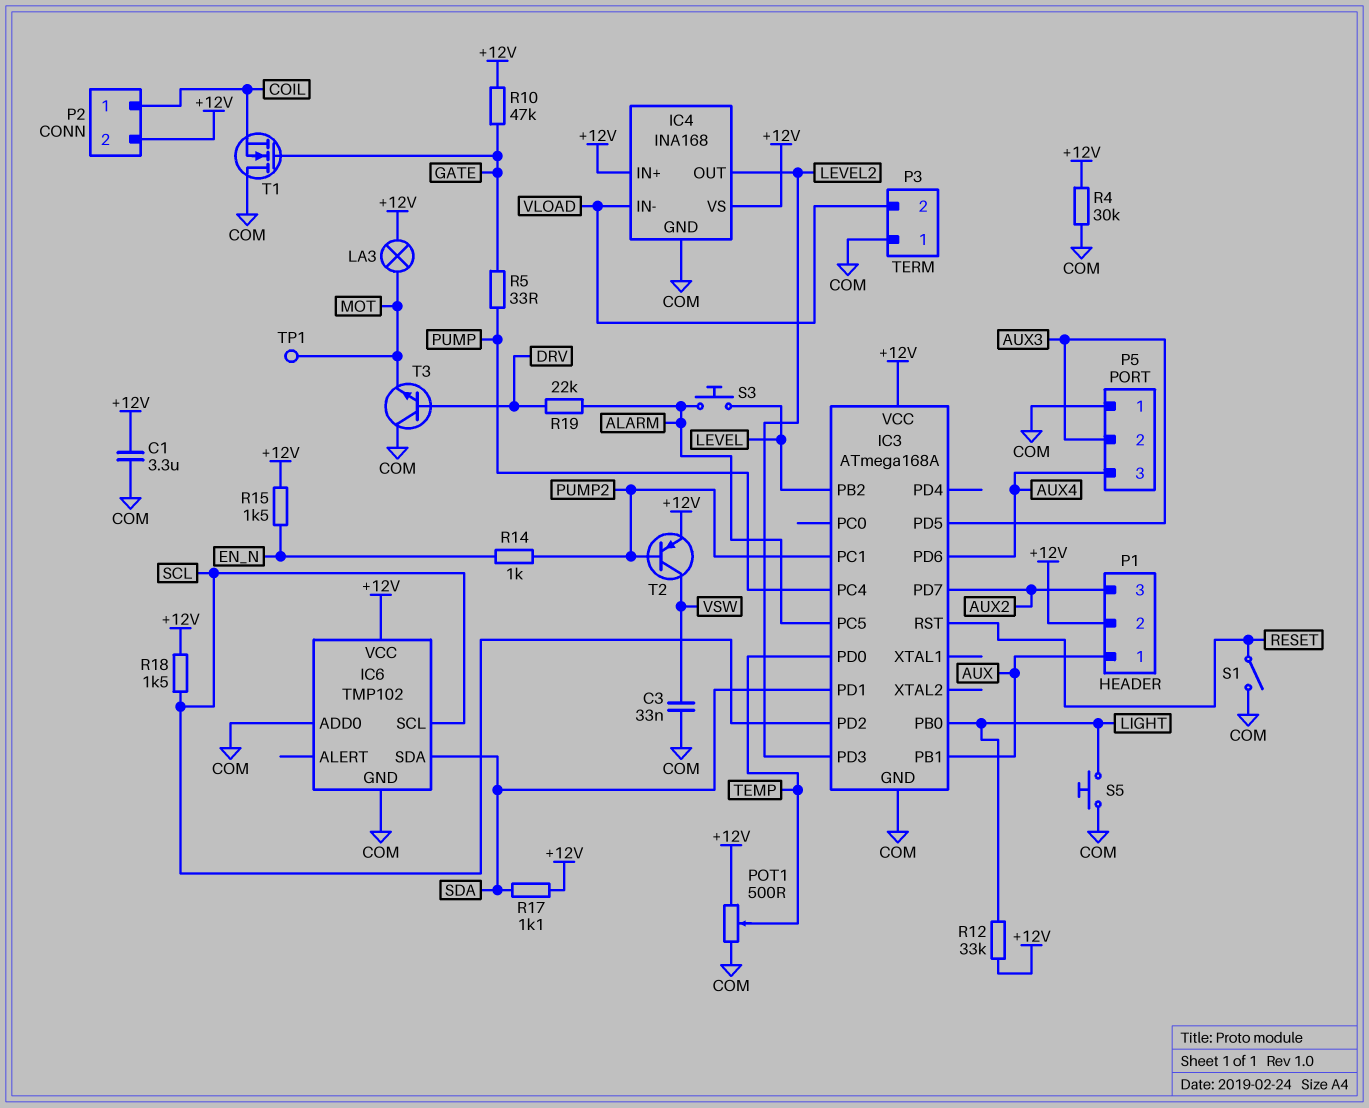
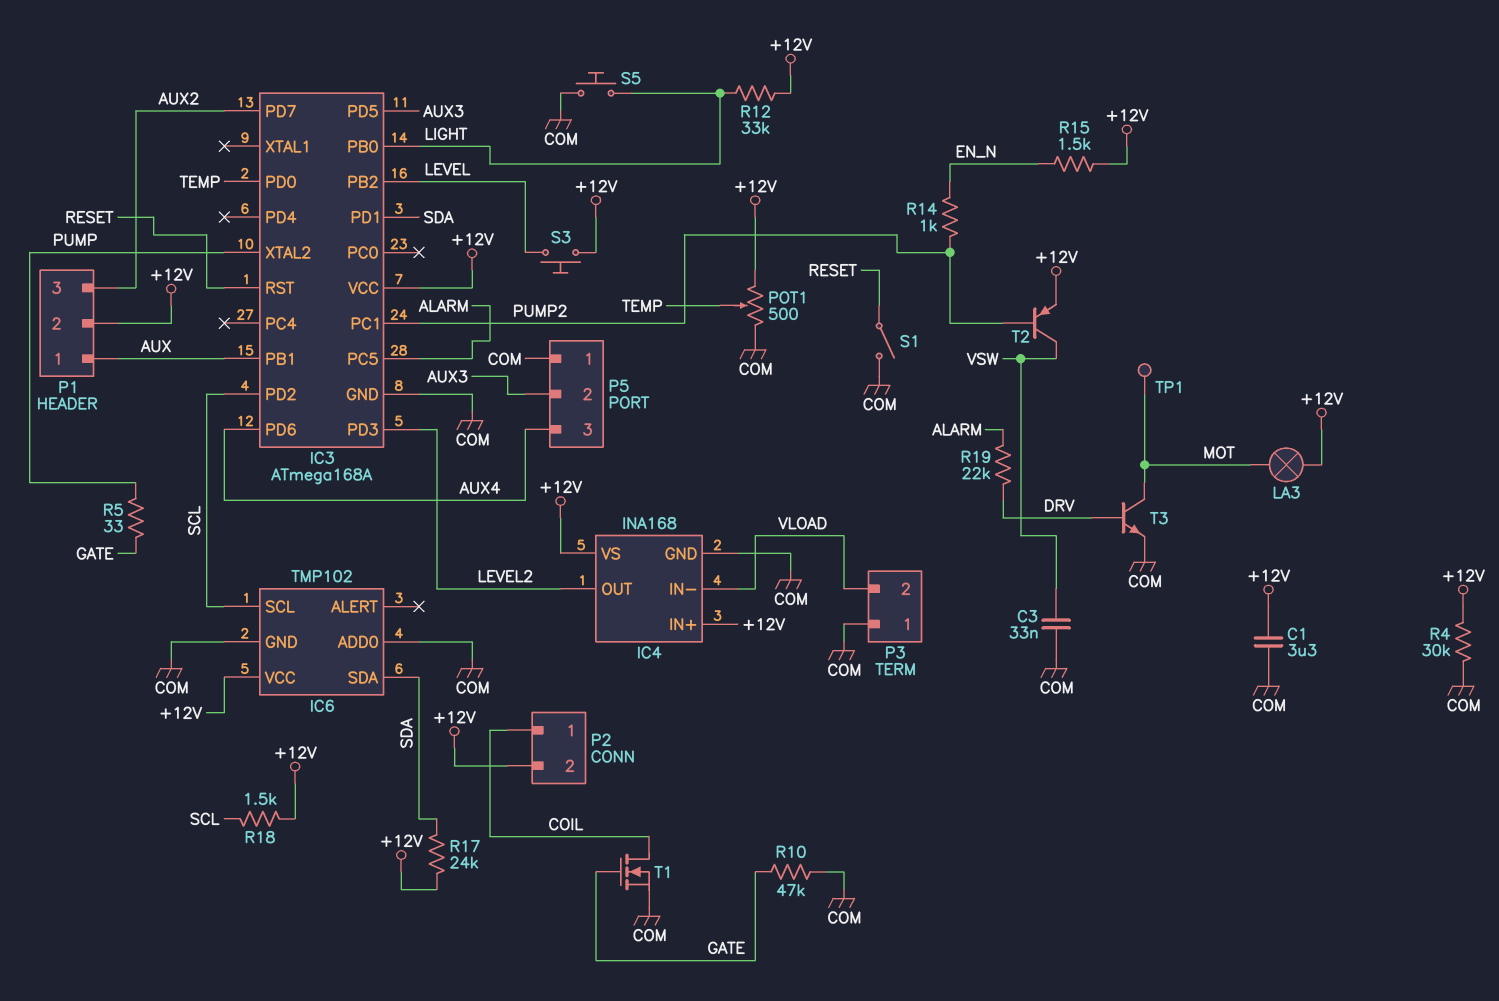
IC3 pin PC4: PUMP -> none
IC3 pin XTAL2: none -> PUMP
R10: 47k (+12V, GATE) -> 47k (COM, GATE)
R17: 1.1k (+12V, SDA) -> 24k (+12V, SDA)
S3: button (ALARM, LEVEL) -> button (+12V, LEVEL)
T1: NMOS (G GATE, D COM, S COIL) -> NMOS (G GATE, D COIL, S COM)
T3: NPN (B DRV, C COM, E MOT) -> NPN (B DRV, C MOT, E COM)

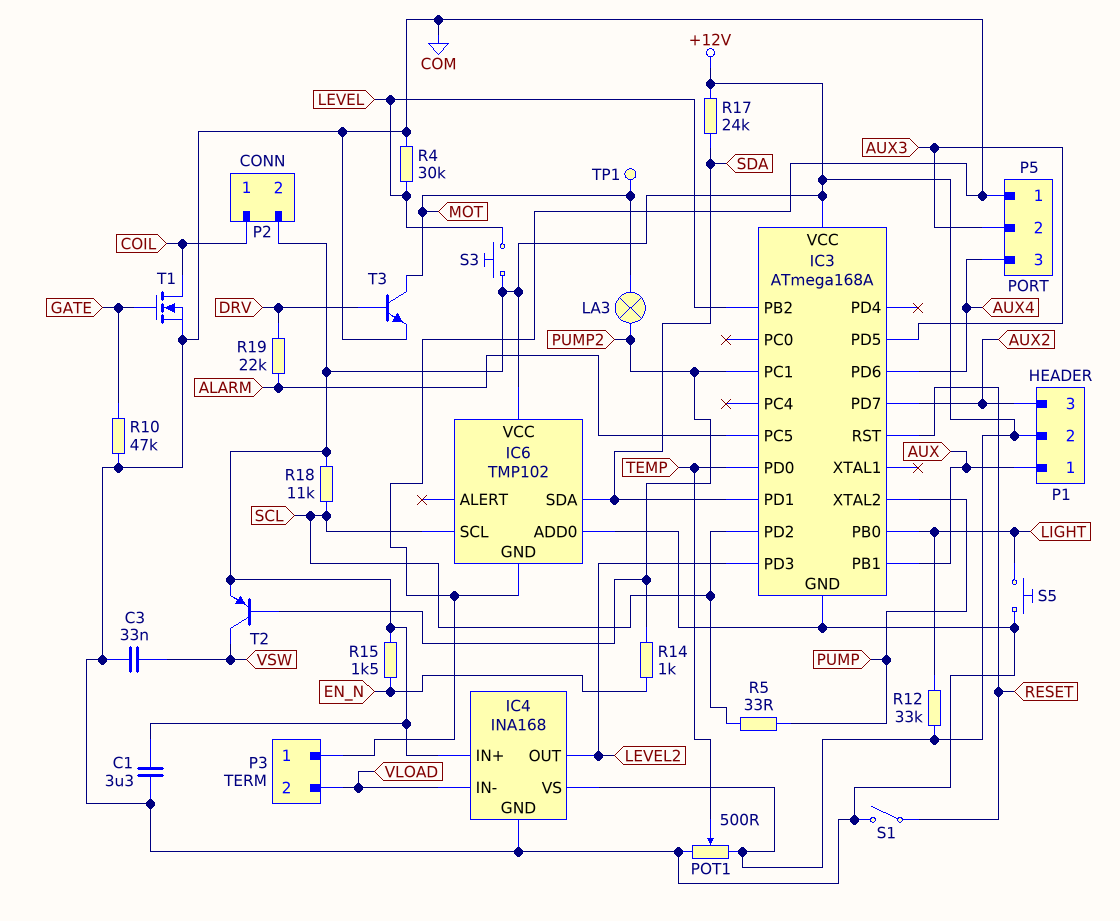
LA3: lamp (+12V, MOT) -> lamp (MOT, PUMP2)
R4: 30k (+12V, COM) -> 30k (COM, LEVEL)
R5: 33 (GATE, PUMP) -> 33 (PUMP, SCL)
R18: 1.5k (+12V, SCL) -> 11k (+12V, SCL)

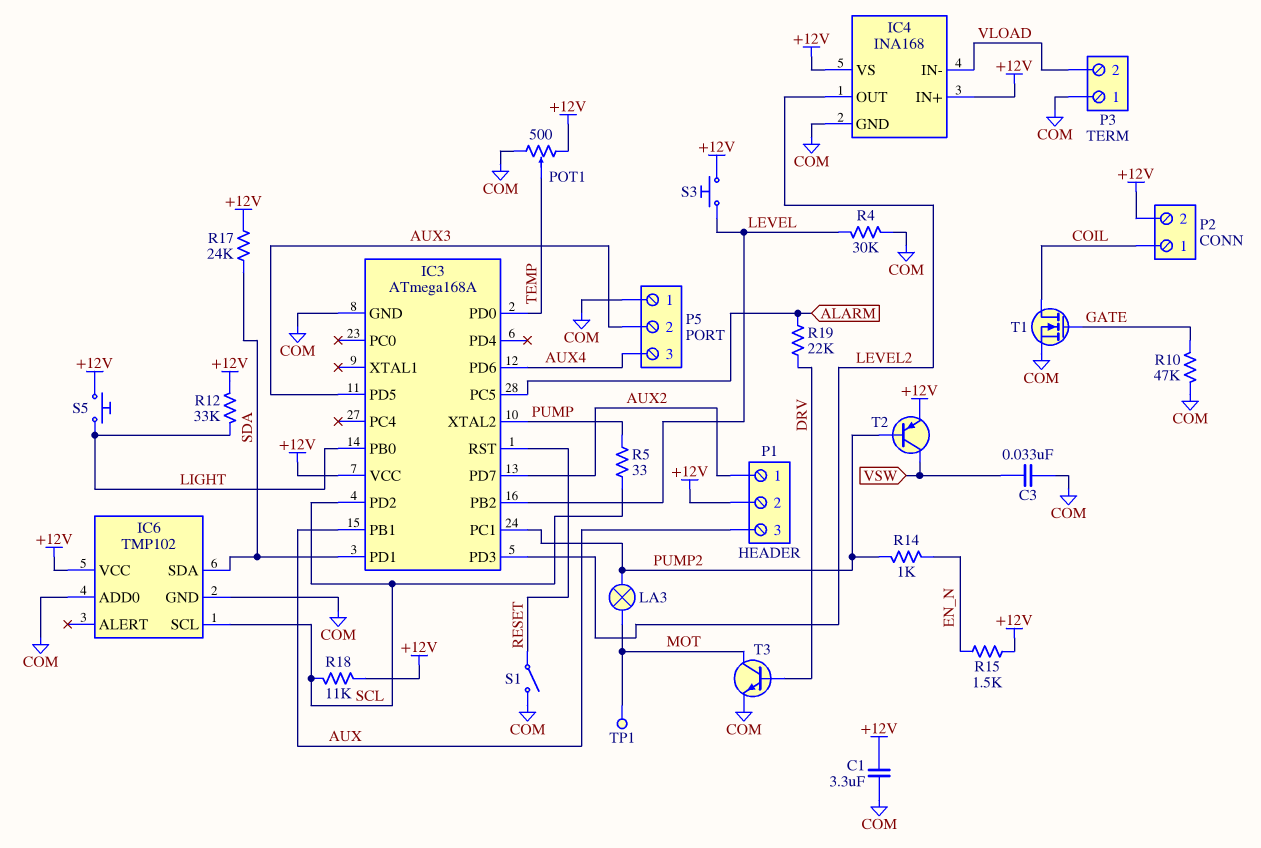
P1 pin 1: AUX -> AUX2
P1 pin 3: AUX2 -> AUX
S5: button (COM, LIGHT) -> button (+12V, LIGHT)

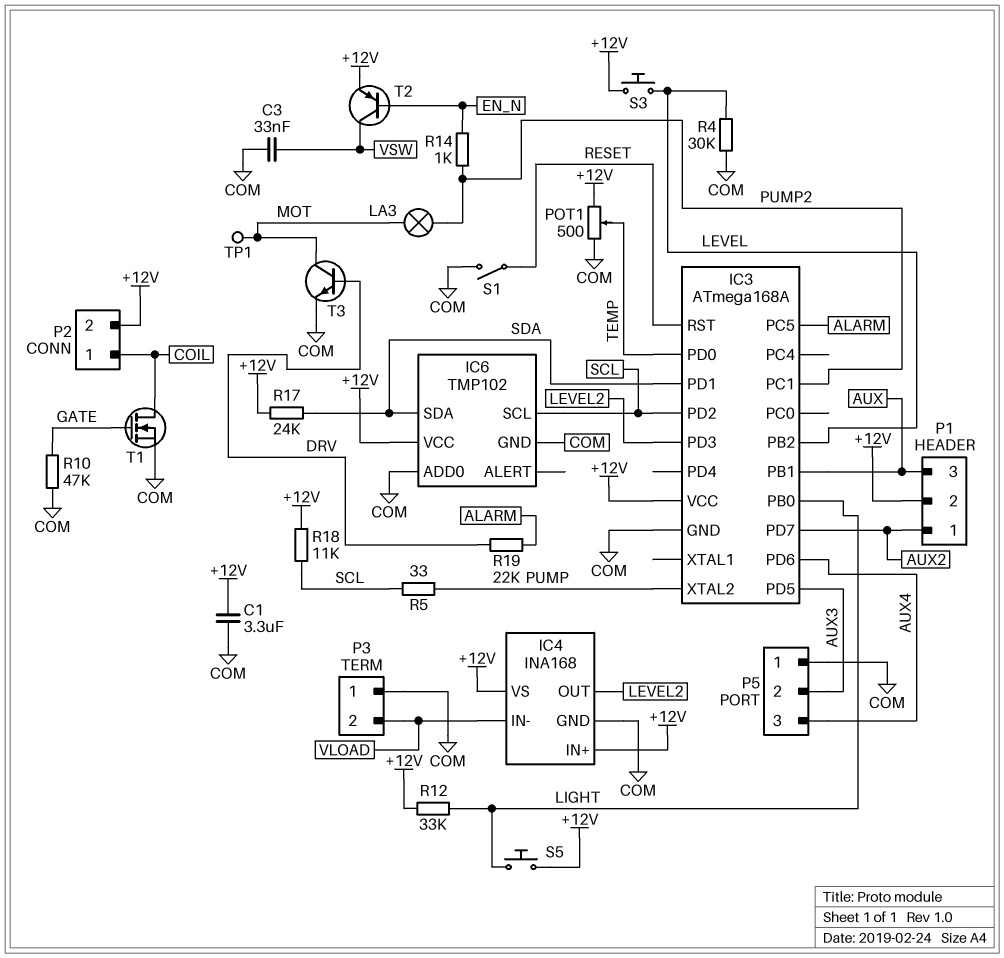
R15: 1.5k (+12V, EN_N) -> none
T2: PNP (B PUMP2, C VSW, E +12V) -> PNP (B EN_N, C VSW, E +12V)

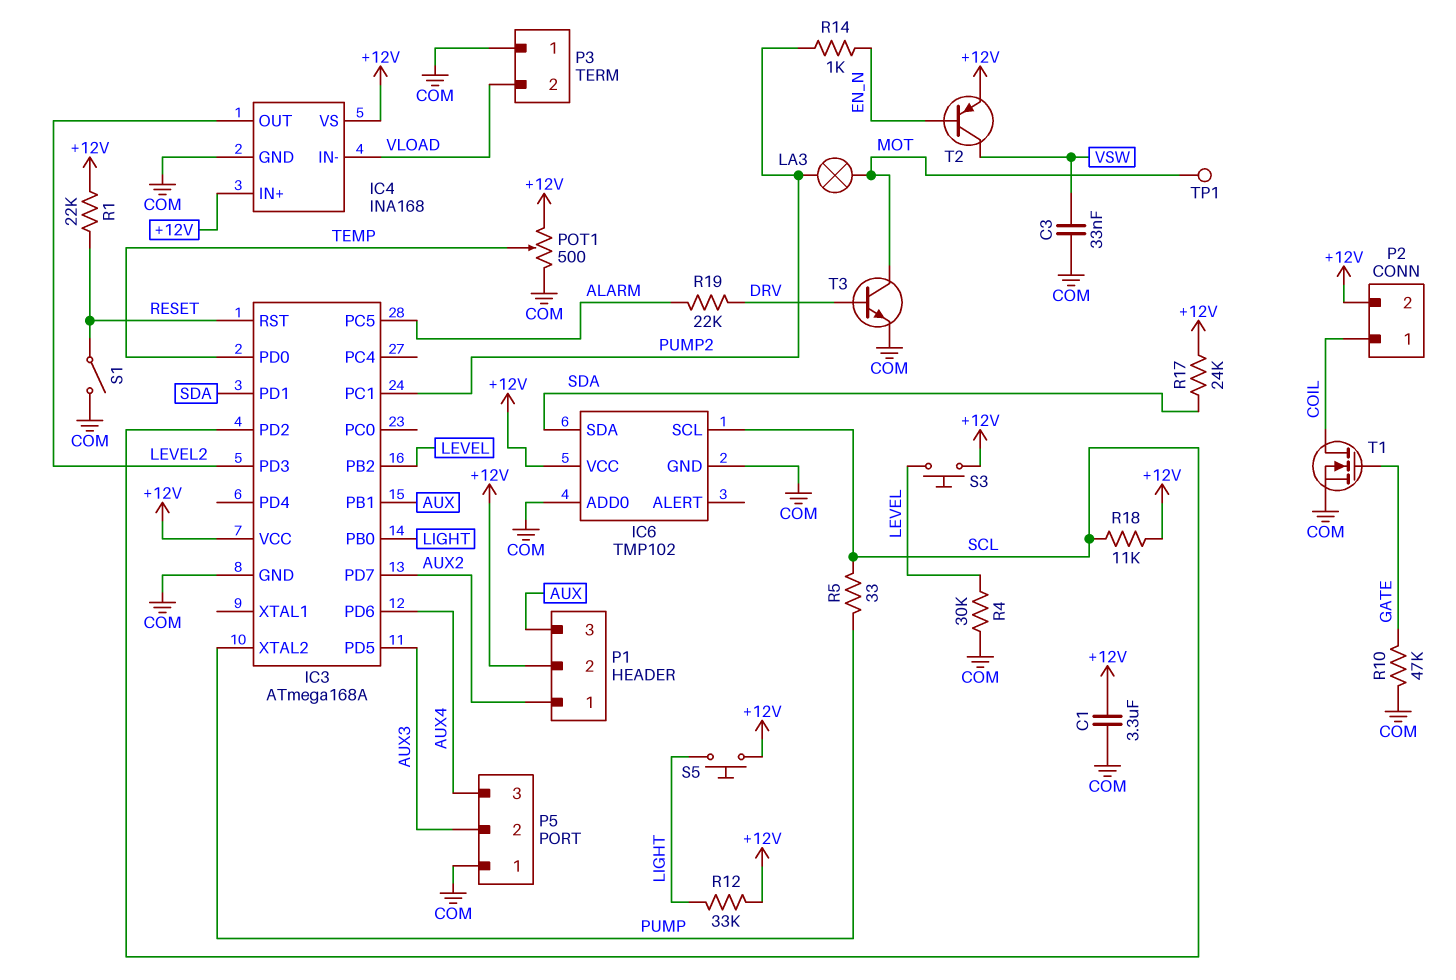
R1: none -> 22k (+12V, RESET)

